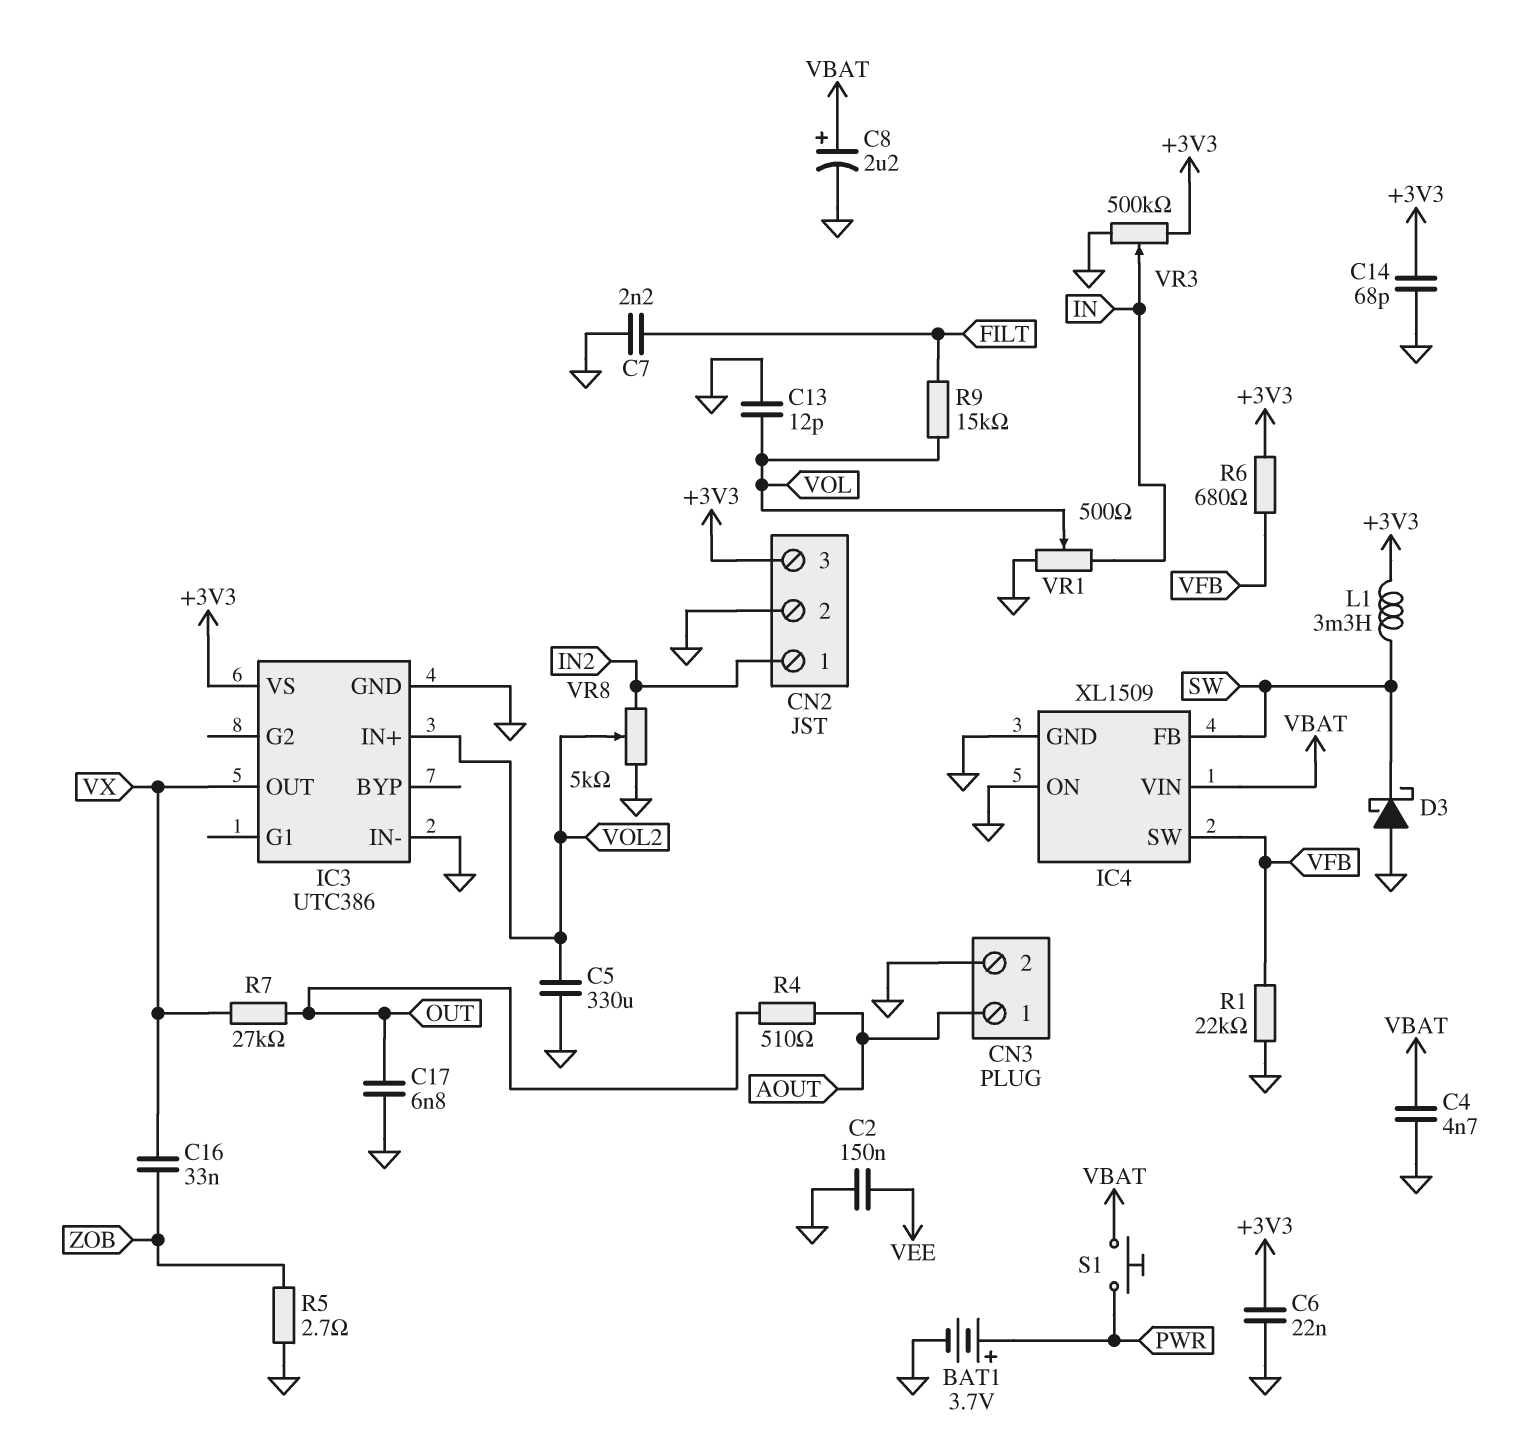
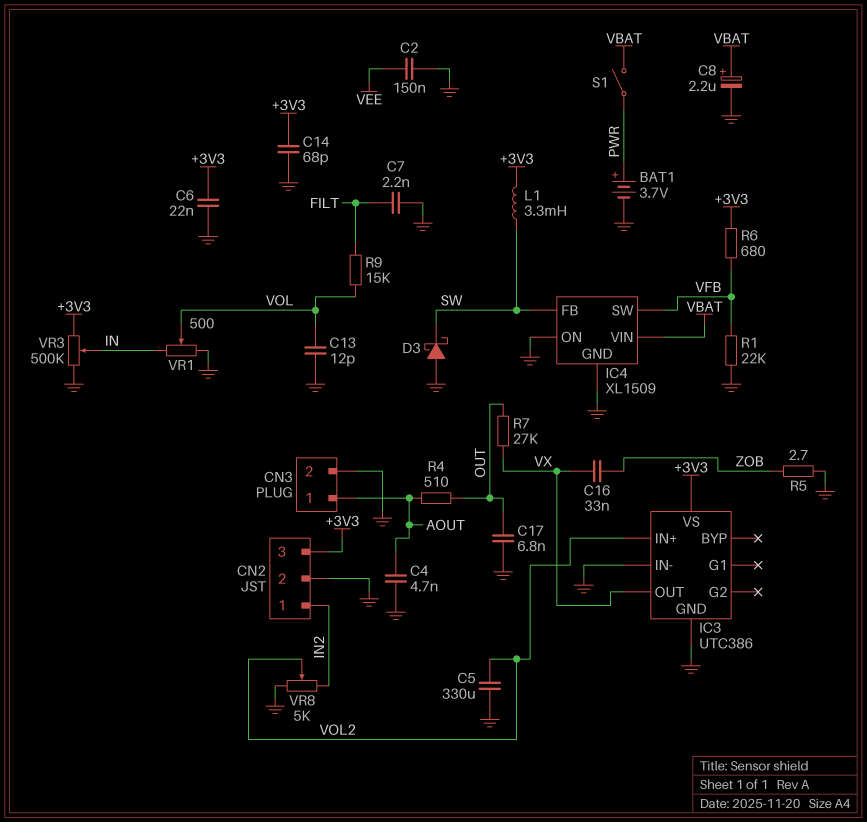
C4: 4.7nF (GND, VBAT) -> 4.7nF (AOUT, GND)
S1: button (PWR, VBAT) -> switch (PWR, VBAT)

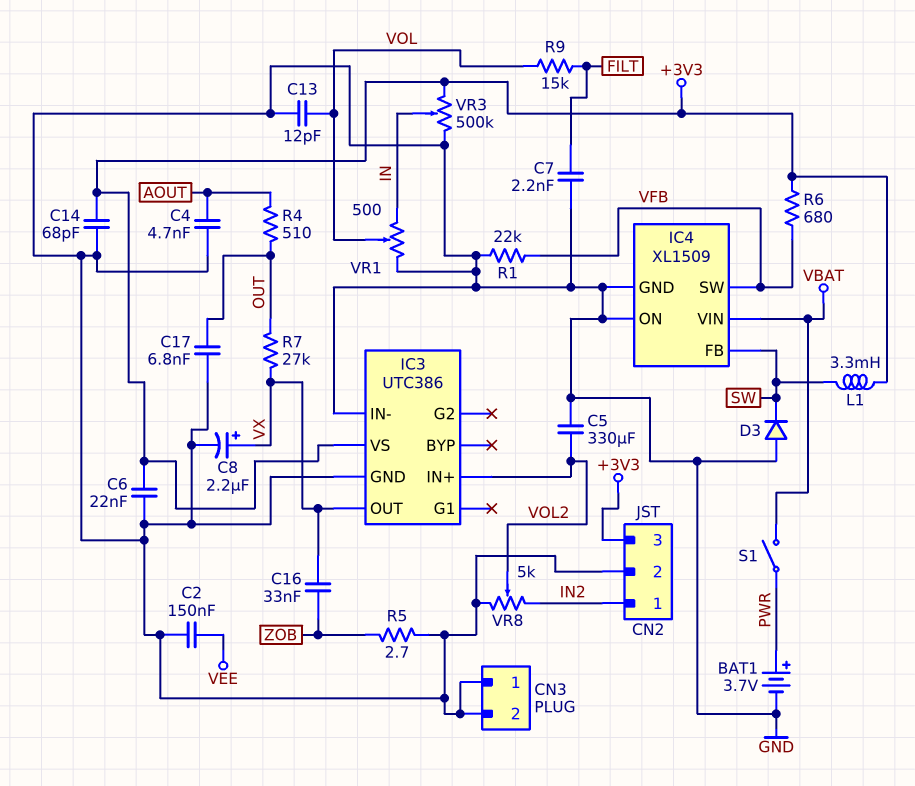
C8: 2.2uF (plus VBAT, minus GND) -> 2.2uF (plus VX, minus GND)
CN3 pin 1: AOUT -> GND
D3: schottky (A GND, K SW) -> diode (A GND, K SW)

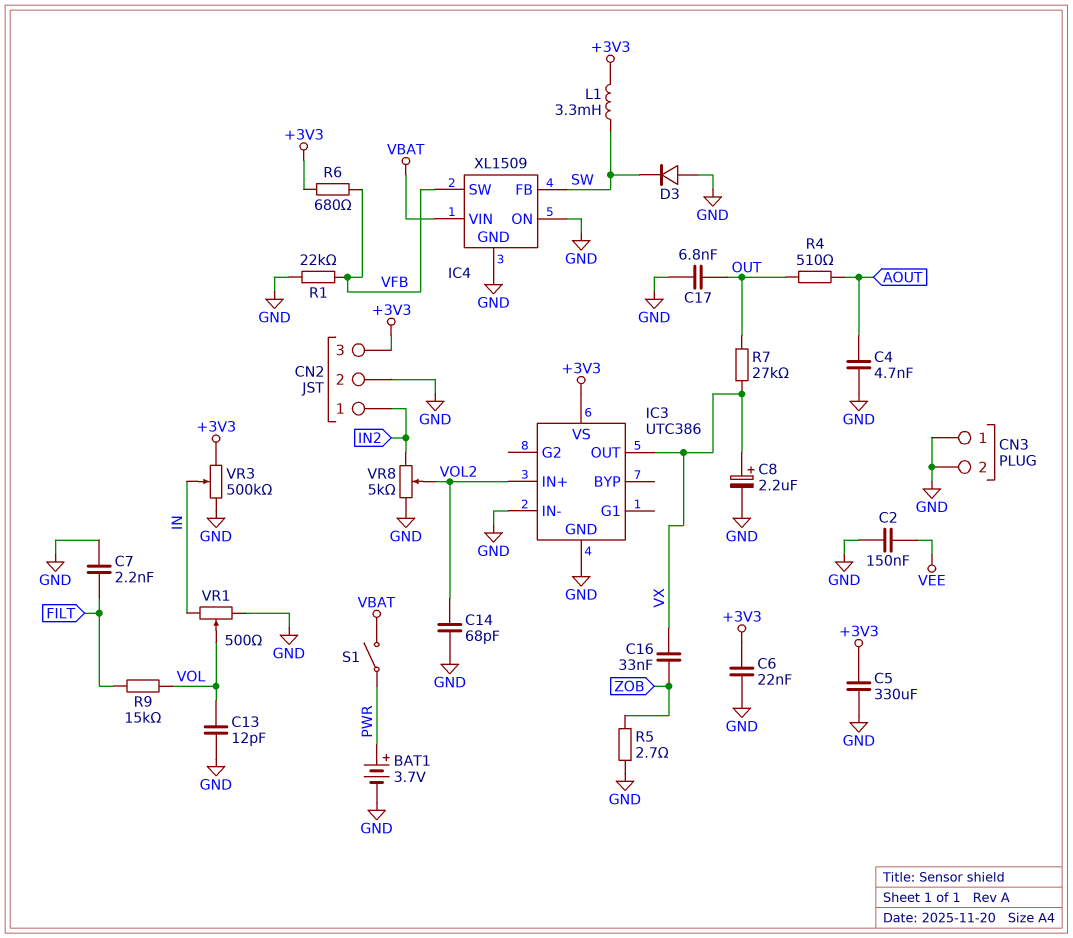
C5: 330uF (GND, VOL2) -> 330uF (+3V3, GND)
C14: 68pF (+3V3, GND) -> 68pF (GND, VOL2)

